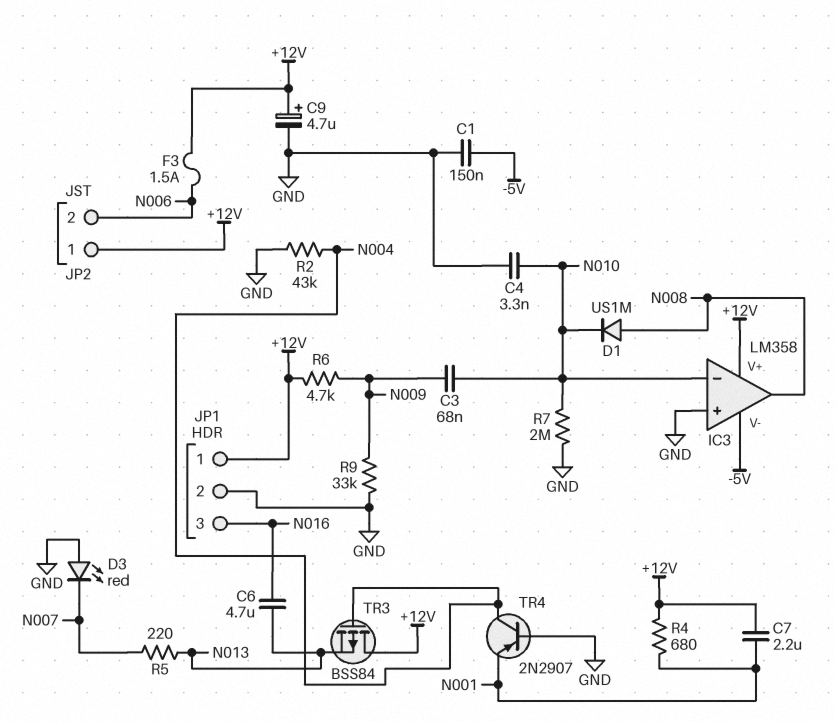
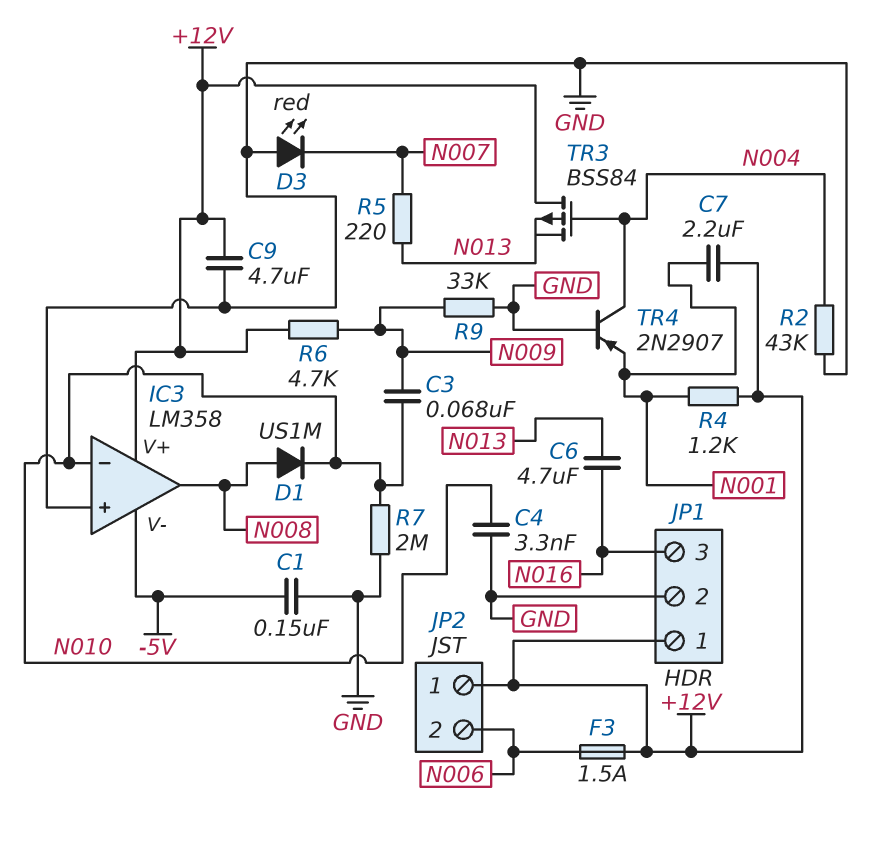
C9: 4.7uF (plus +12V, minus GND) -> 4.7uF (+12V, GND)
R4: 680 (+12V, N001) -> 1.2k (+12V, N001)

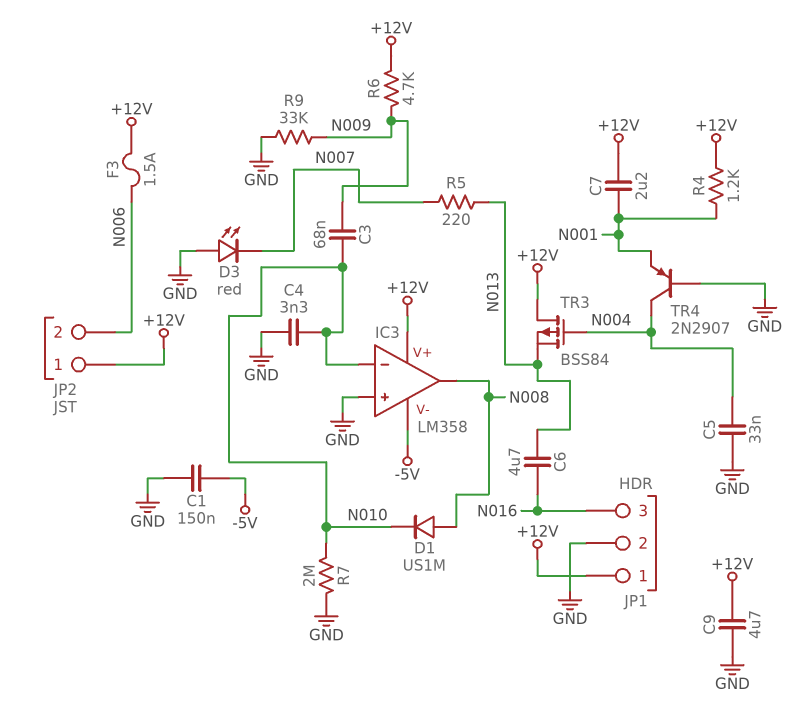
C5: none -> 33nF (GND, N004)
R2: 43k (GND, N004) -> none

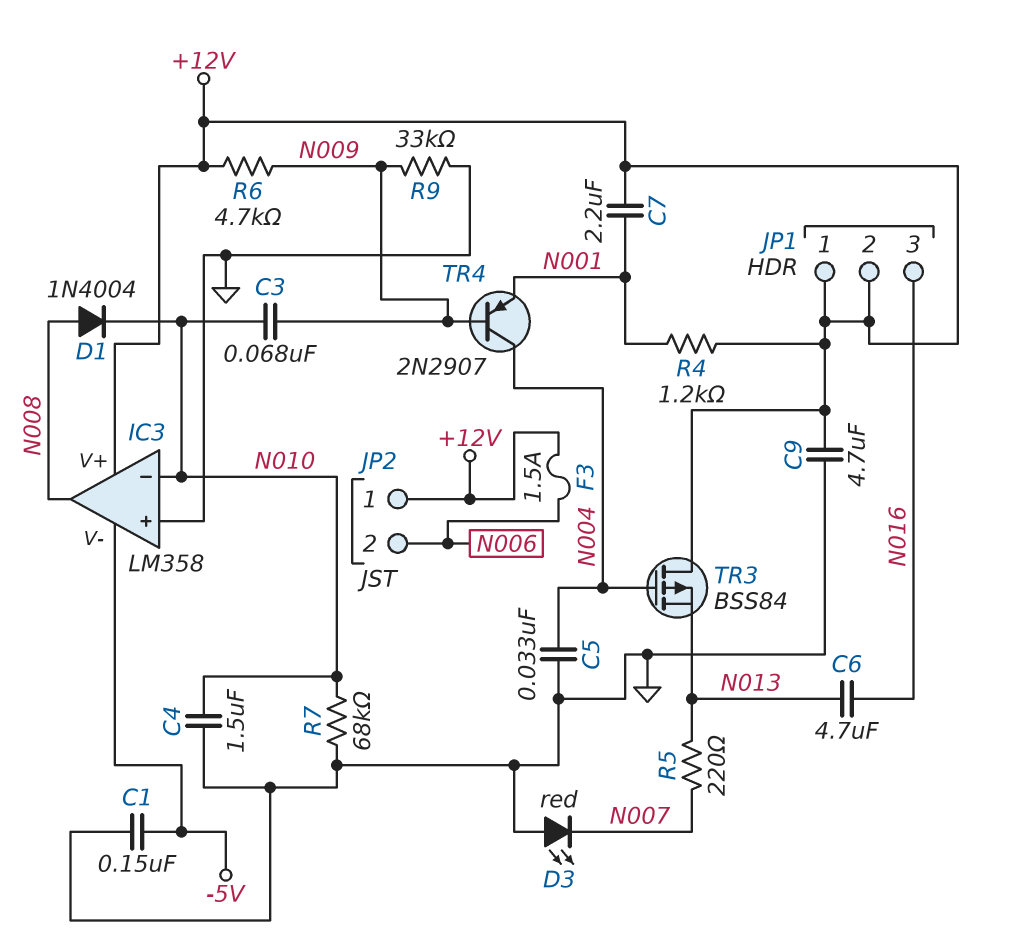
C4: 3.3nF (GND, N010) -> 1.5uF (GND, N010)
D1: diode US1M (A N008, K N010) -> diode 1N4004 (A N008, K N010)
JP1 pin 2: GND -> +12V
R7: 2M (GND, N010) -> 68k (GND, N010)
TR4: PNP 2N2907 (B GND, C N004, E N001) -> PNP 2N2907 (B N009, C N004, E N001)

